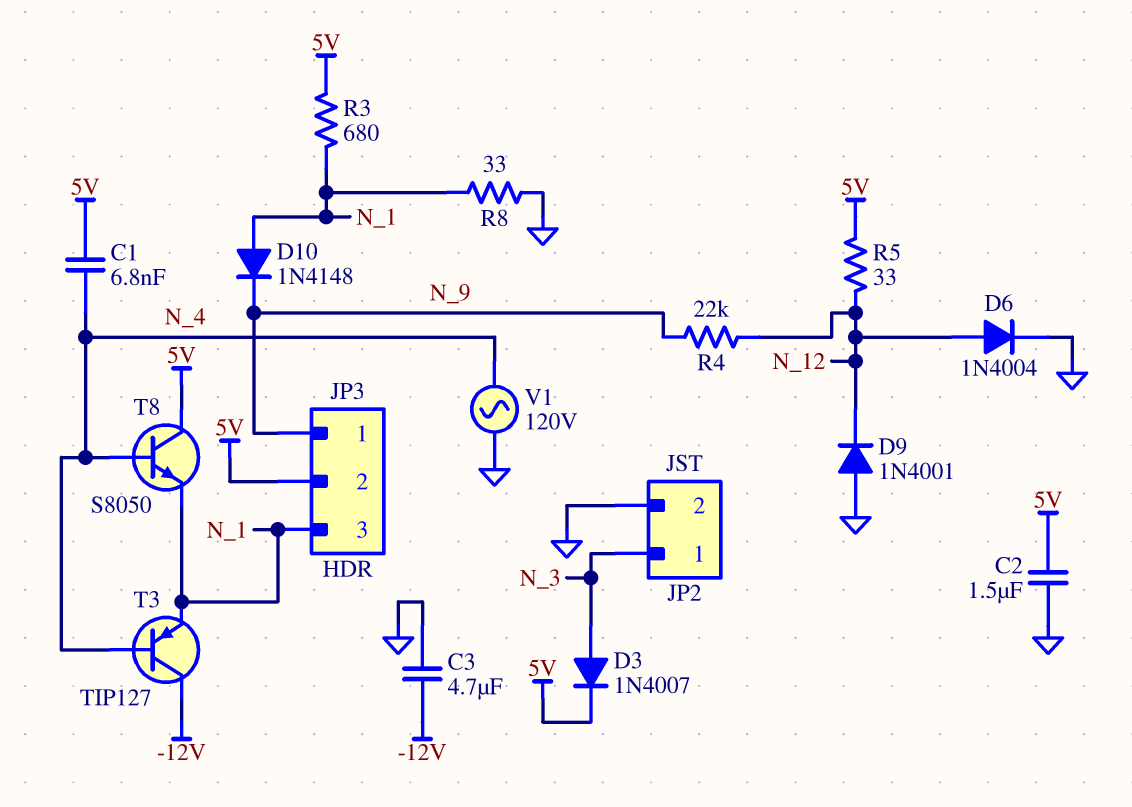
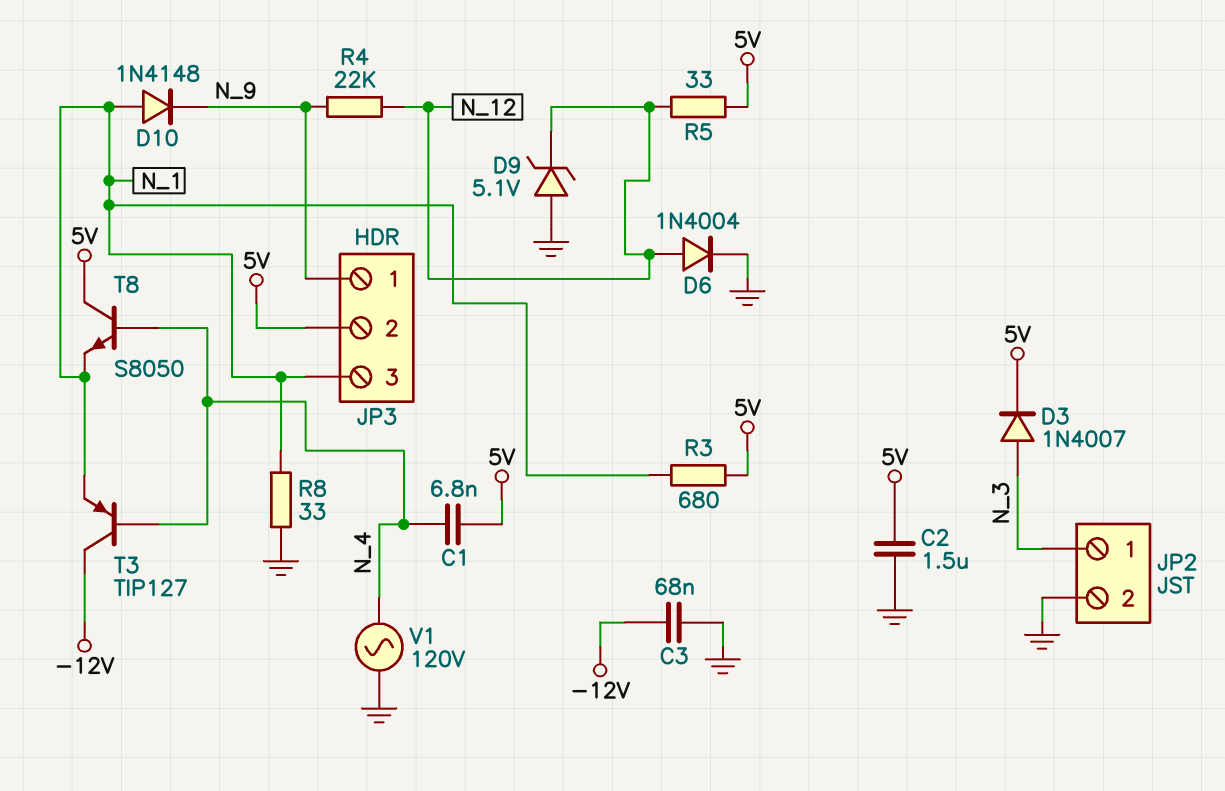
C3: 4.7uF (-12V, GND) -> 68nF (-12V, GND)
D9: diode 1N4001 (A GND, K N_12) -> zener 5.1V (A GND, K N_12)

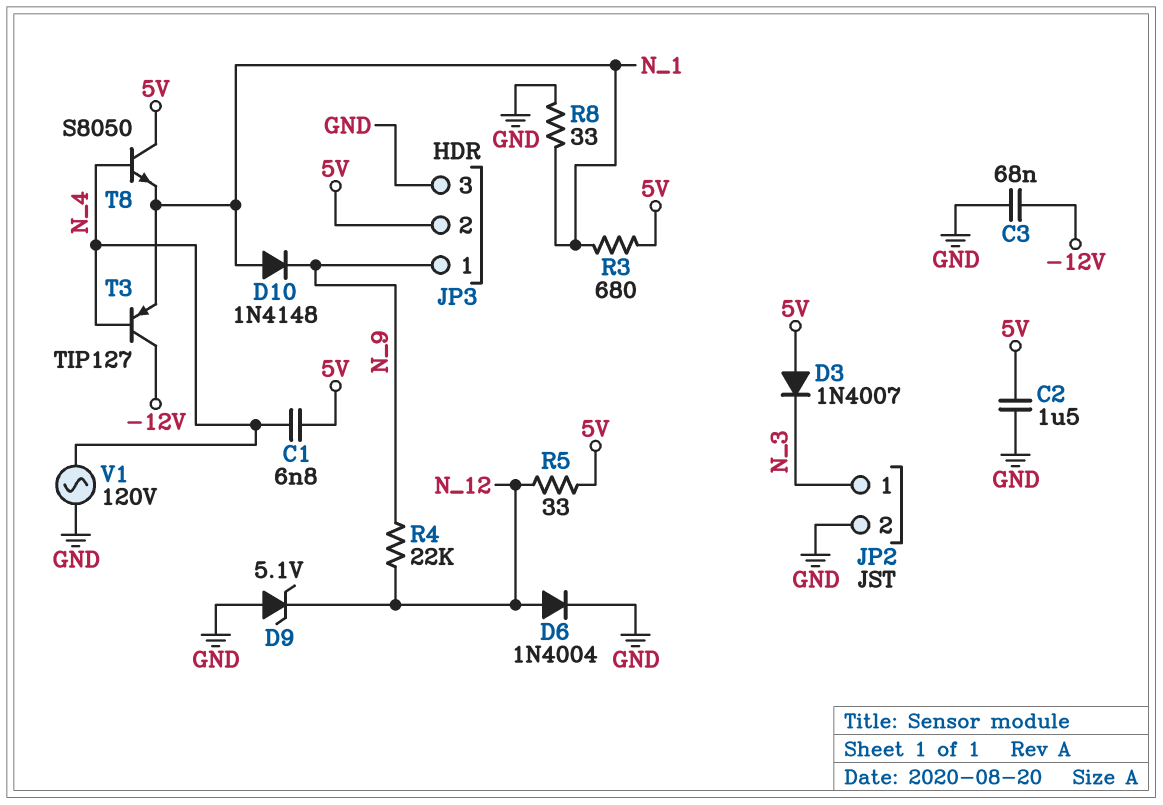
D3: diode 1N4007 (A N_3, K 5V) -> diode 1N4007 (A 5V, K N_3)
JP3 pin 3: N_1 -> GND

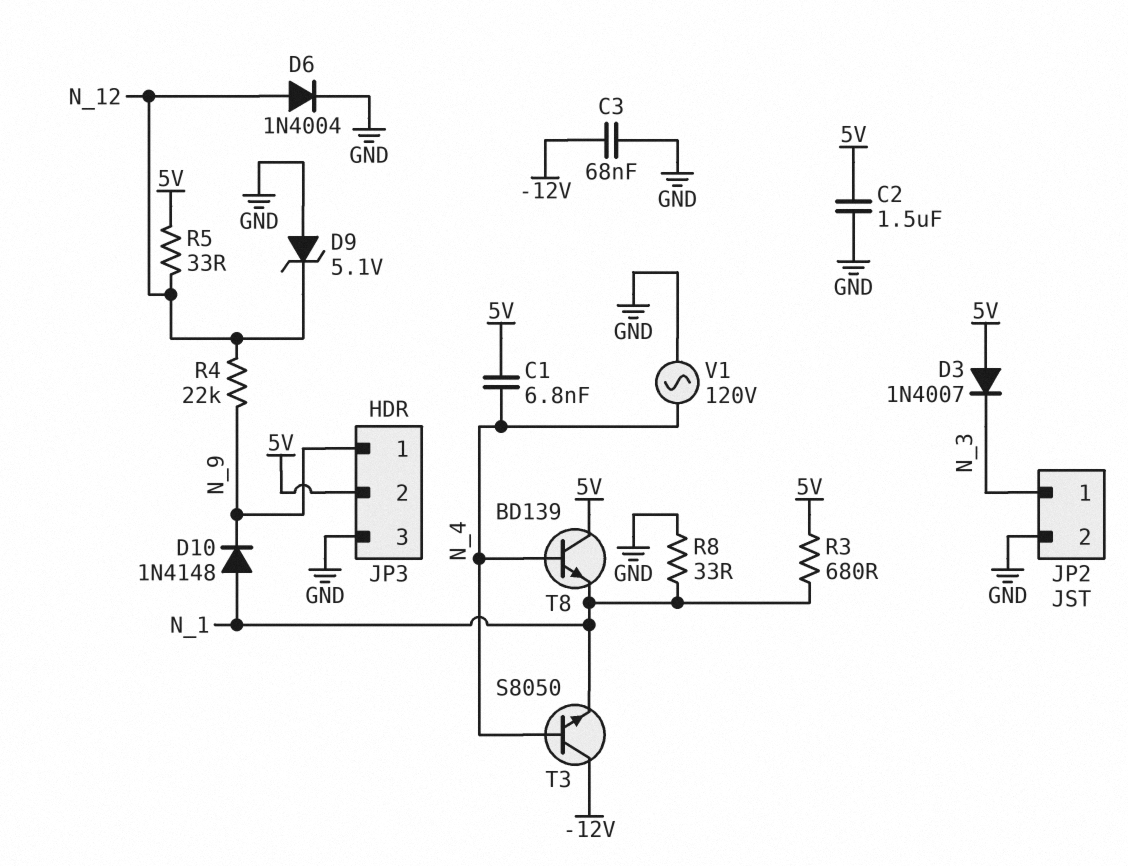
T3: PNP TIP127 (B N_4, C -12V, E N_1) -> NPN S8050 (B N_4, C -12V, E N_1)
T8: NPN S8050 (B N_4, C 5V, E N_1) -> NPN BD139 (B N_4, C 5V, E N_1)

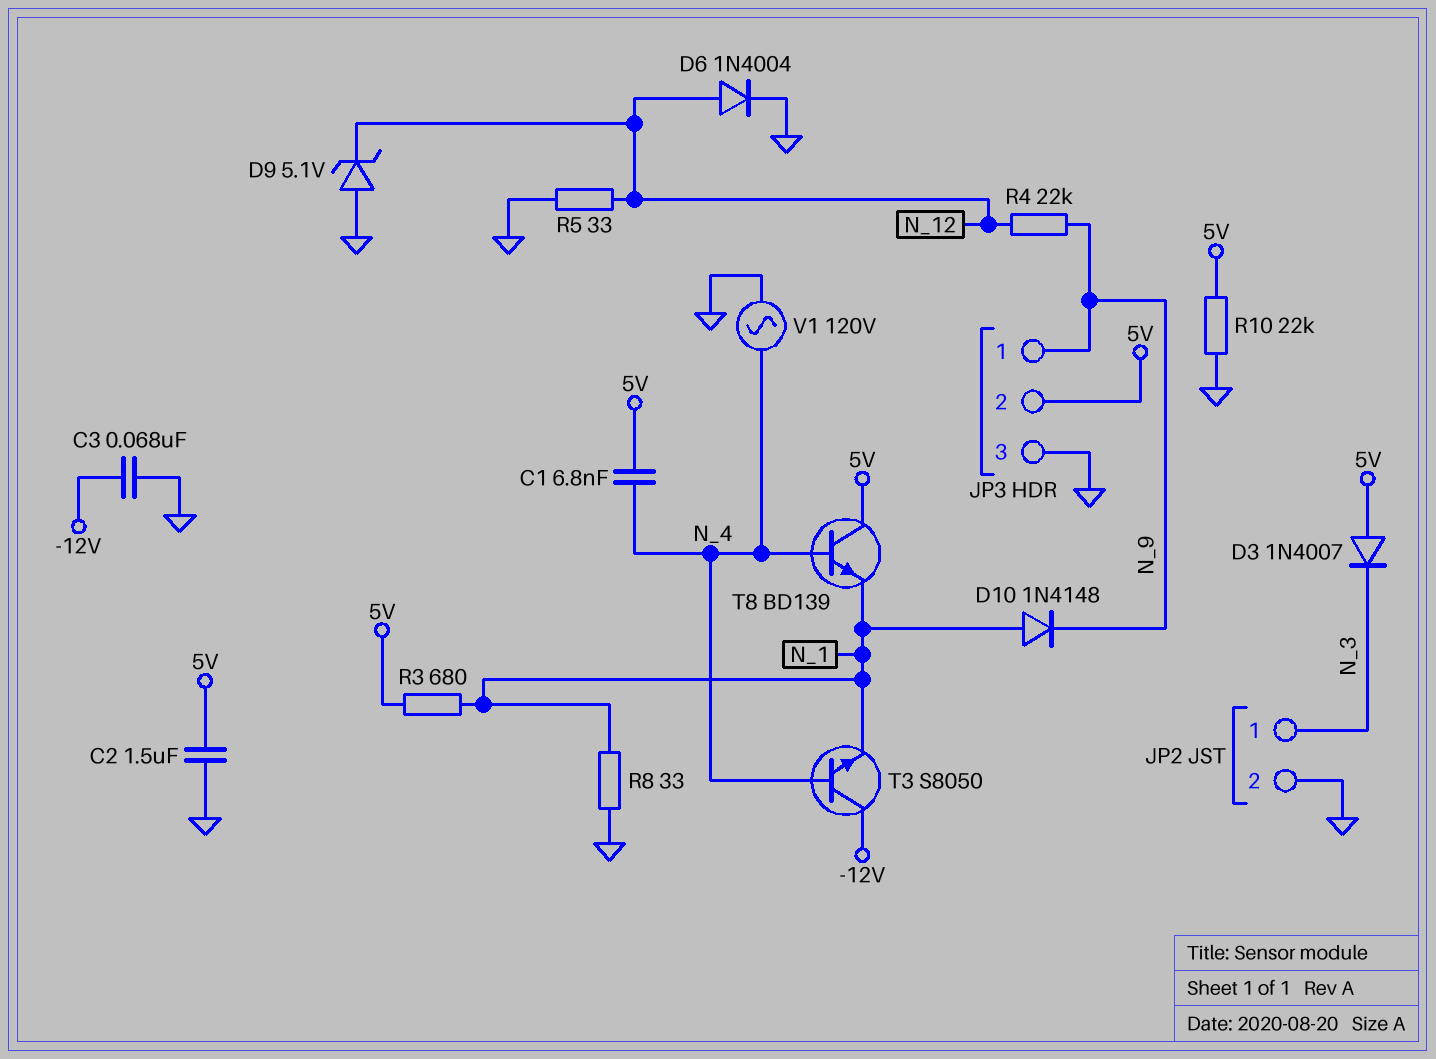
R5: 33 (5V, N_12) -> 33 (GND, N_12)
R10: none -> 22k (5V, GND)

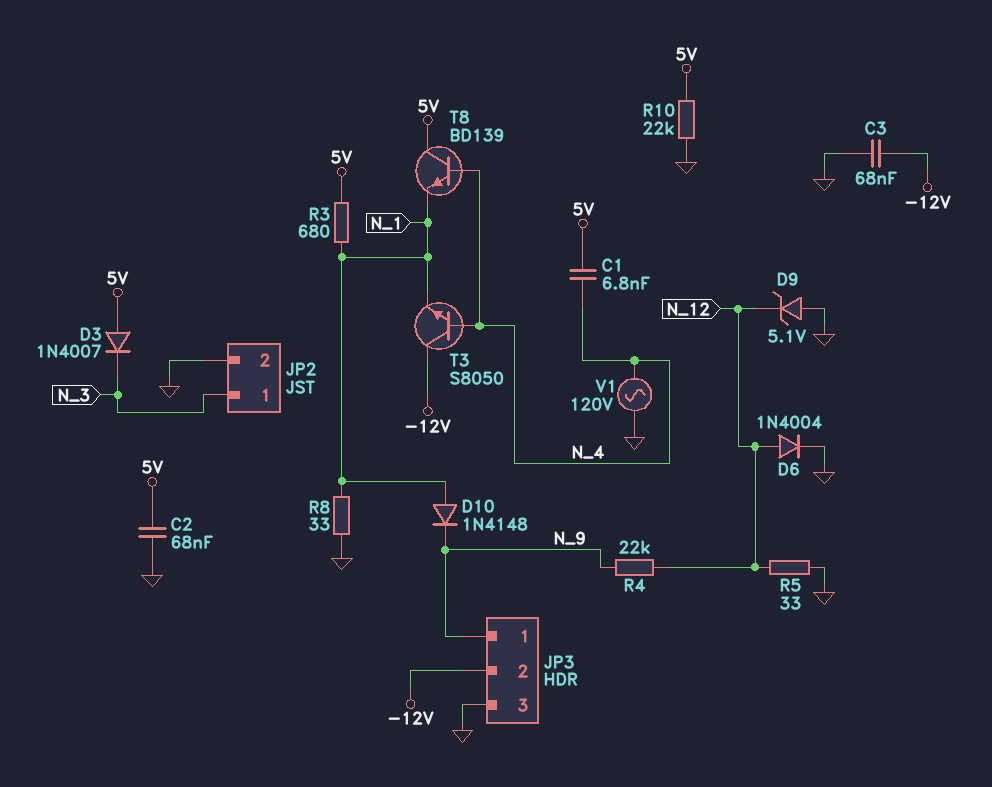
C2: 1.5uF (5V, GND) -> 68nF (5V, GND)
JP3 pin 2: 5V -> -12V

